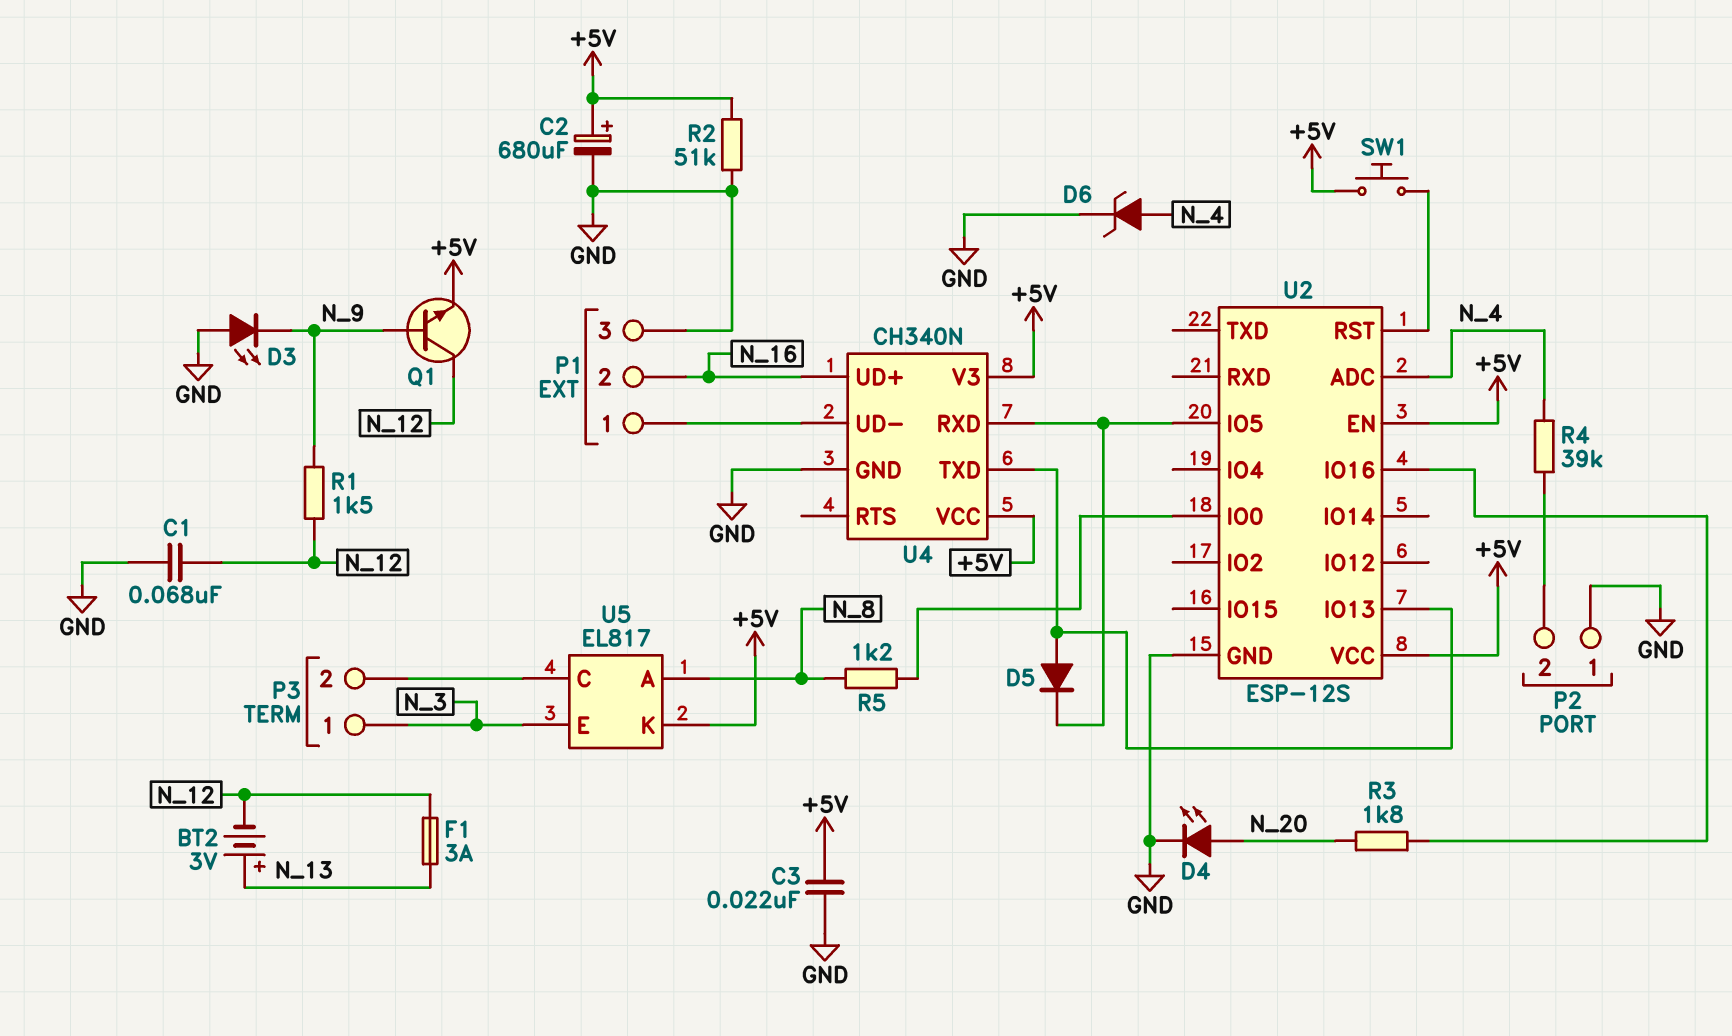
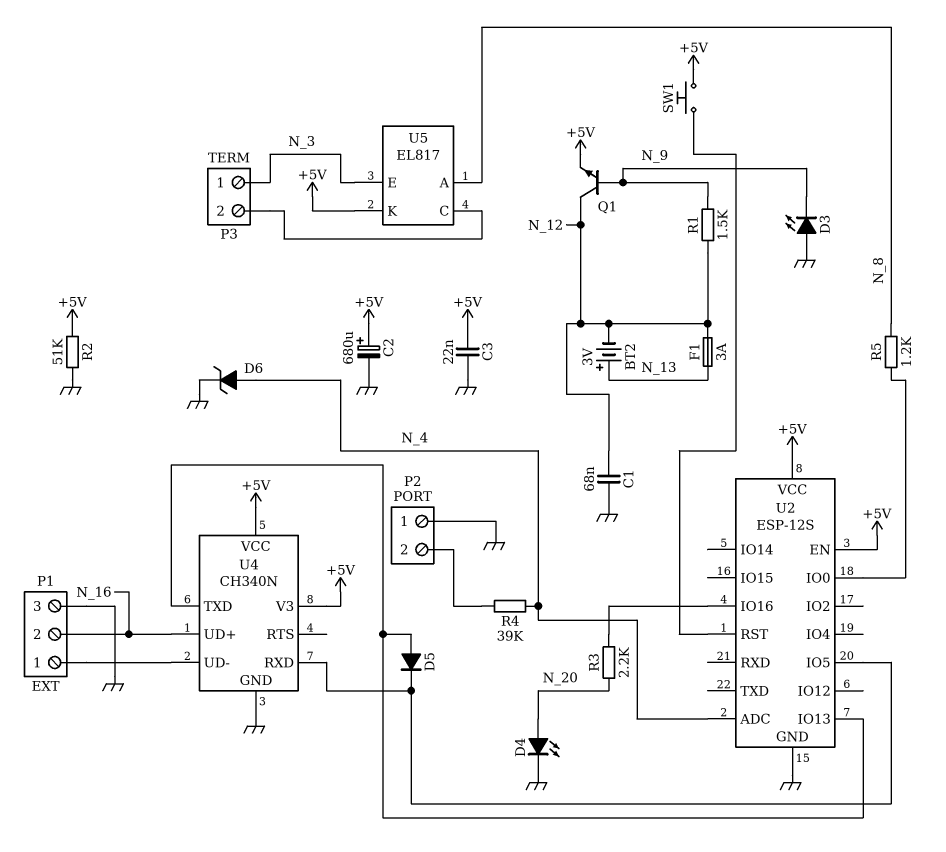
R3: 1.8k (N_20, U2/IO16) -> 2.2k (N_20, U2/IO16)

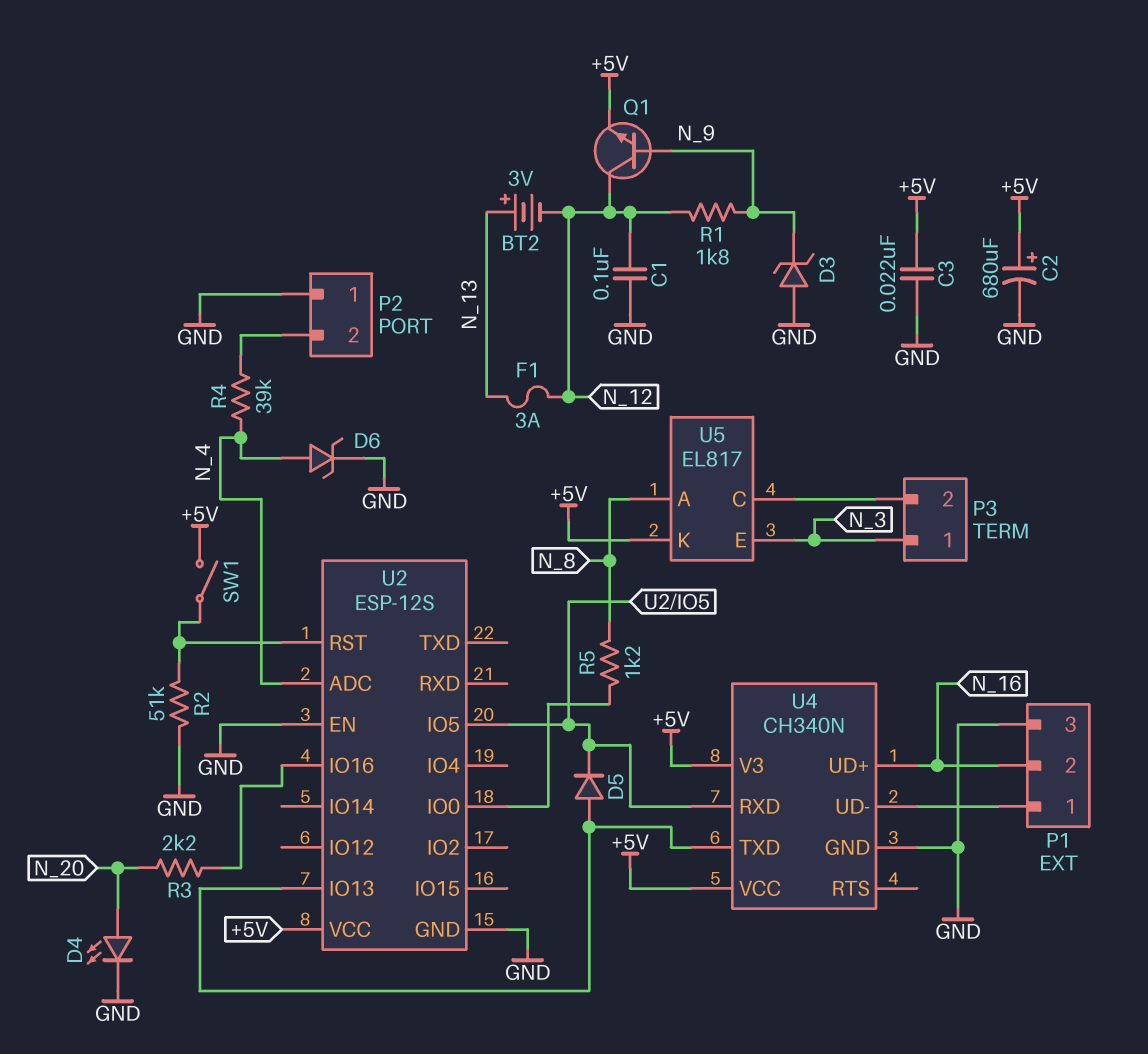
C1: 68nF (GND, N_12) -> 100nF (GND, N_12)
D3: LED (A GND, K N_9) -> zener (A GND, K N_9)
R1: 1.5k (N_9, N_12) -> 1.8k (N_9, N_12)
R2: 51k (+5V, GND) -> 51k (GND, U2/RST)
SW1: button (+5V, U2/RST) -> switch (+5V, U2/RST)
U2 pin EN: +5V -> GND

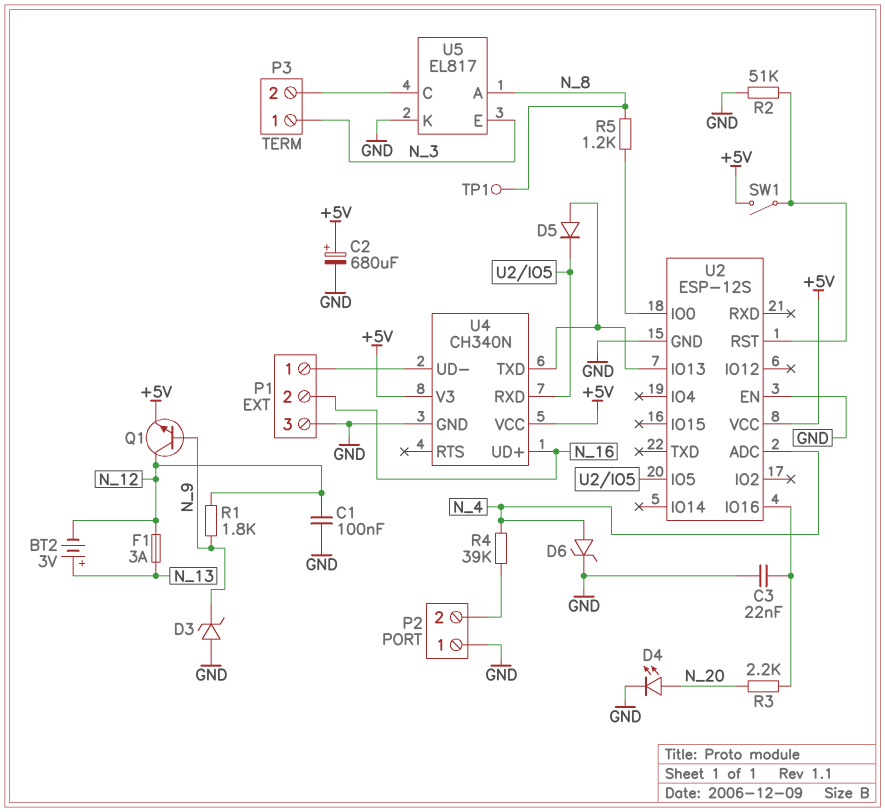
C3: 22nF (+5V, GND) -> 22nF (GND, U2/IO16)
TP1: none -> test point (N_8)
U5 pin K: +5V -> GND

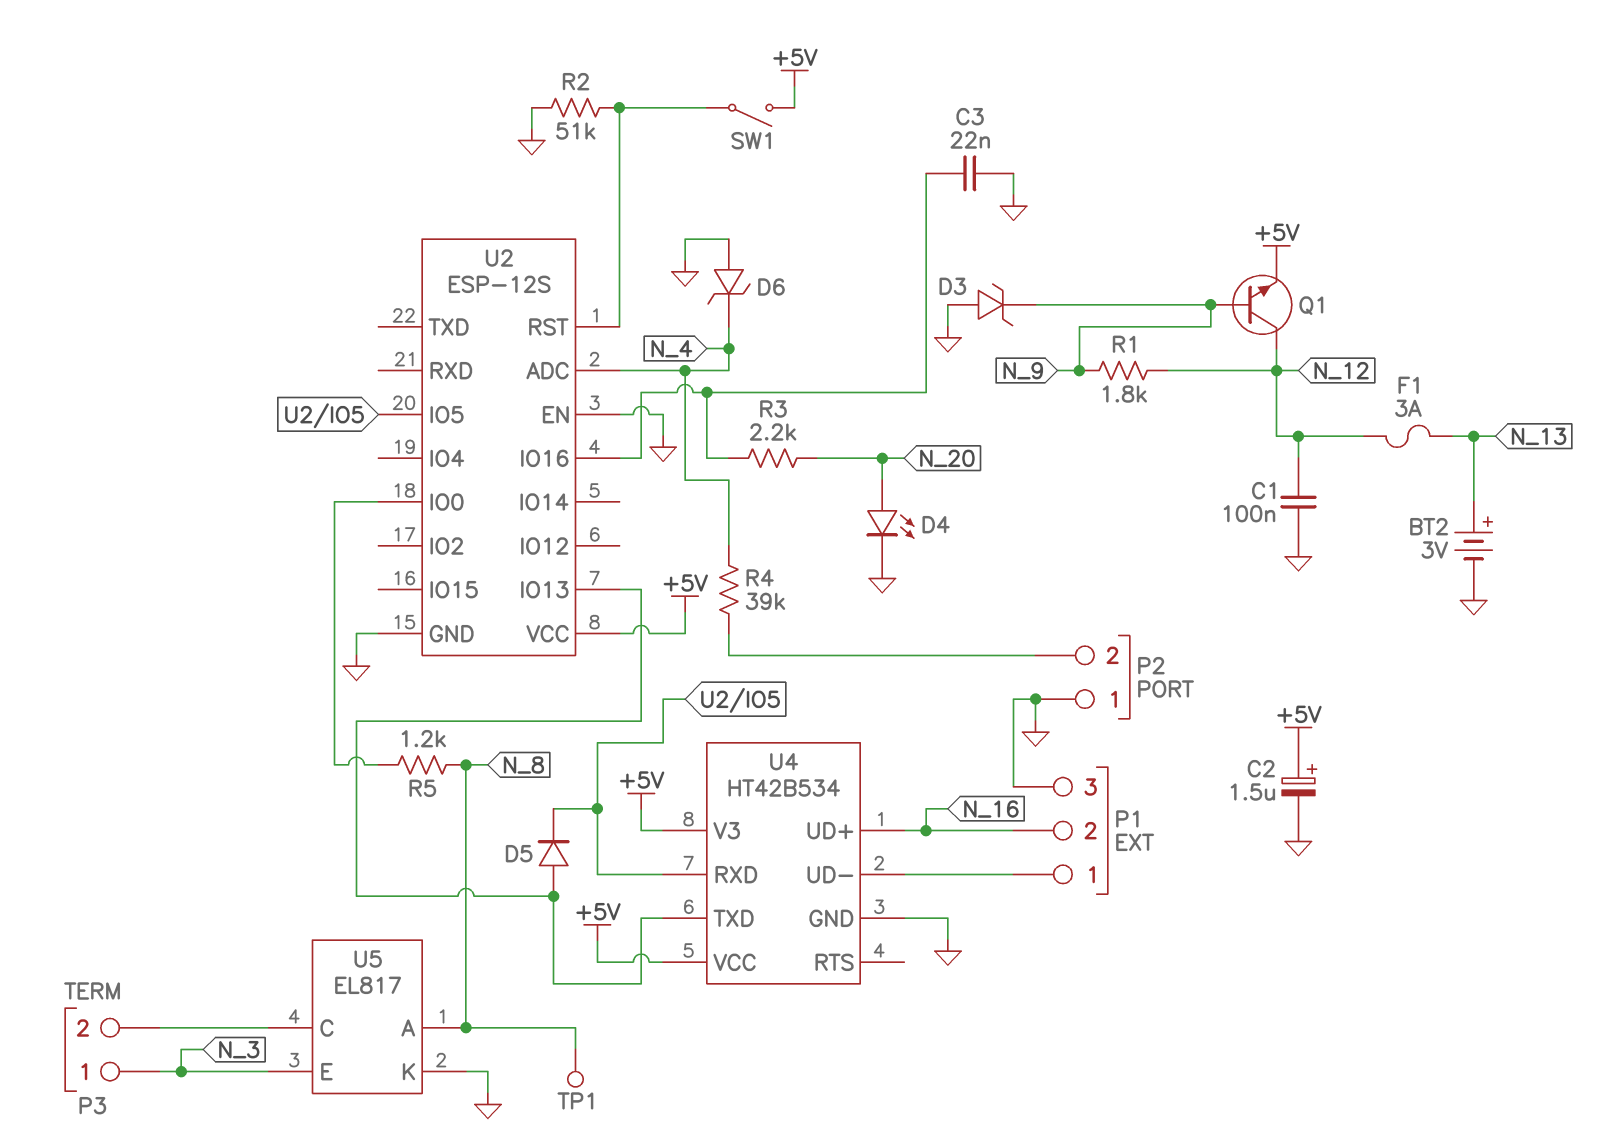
BT2: 3V (plus N_13, minus N_12) -> 3V (plus N_13, minus GND)
C2: 680uF (plus +5V, minus GND) -> 1.5uF (plus +5V, minus GND)
D6: zener (A N_4, K GND) -> zener (A GND, K N_4)
U4: CH340N -> HT42B534

